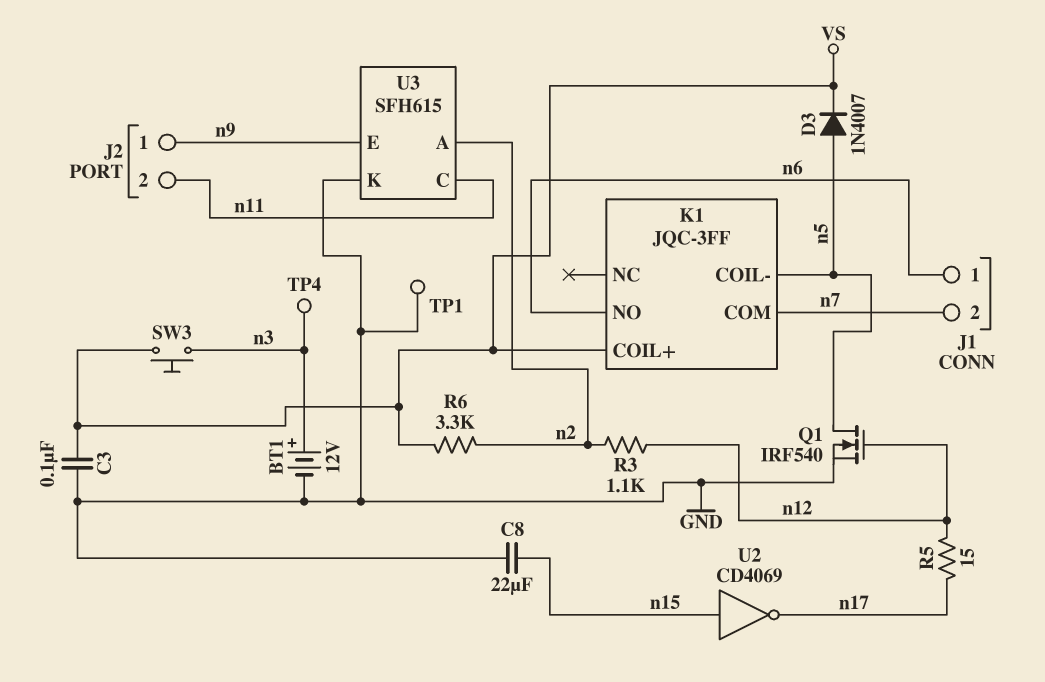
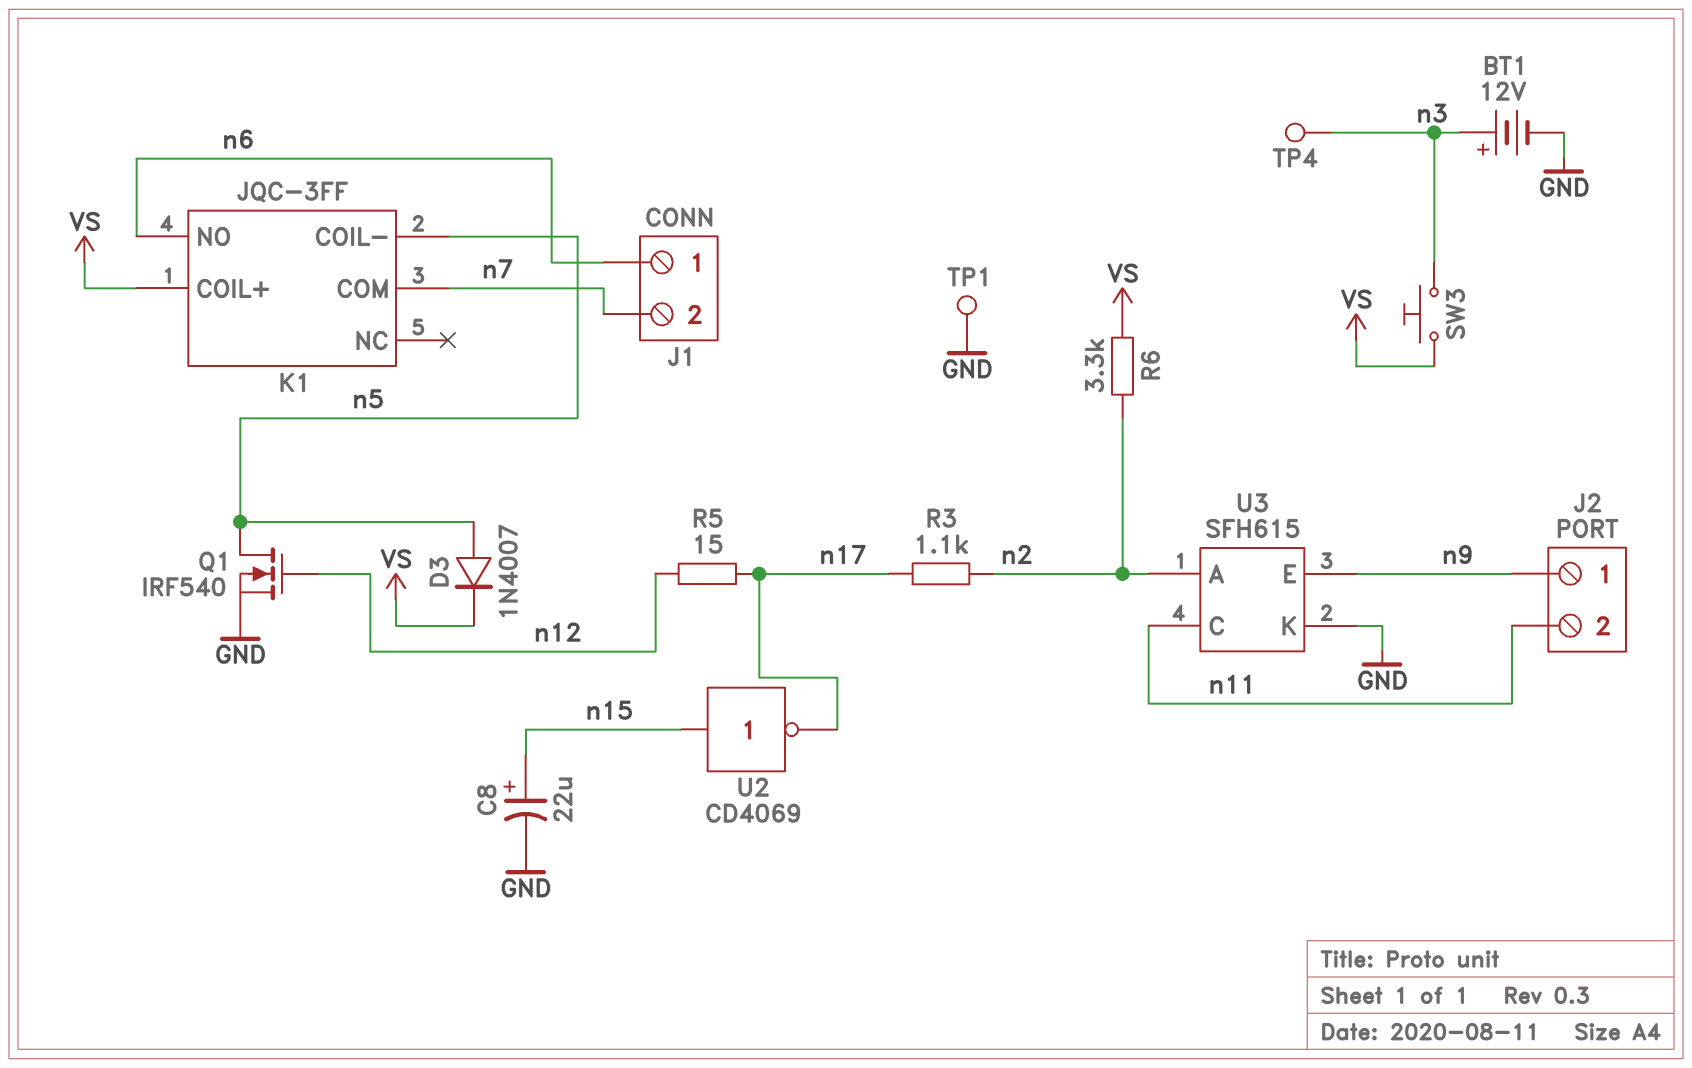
C3: 100nF (GND, VS) -> none
C8: 22uF (GND, n15) -> 22uF (plus n15, minus GND)
R3: 1.1k (n2, n12) -> 1.1k (n2, n17)

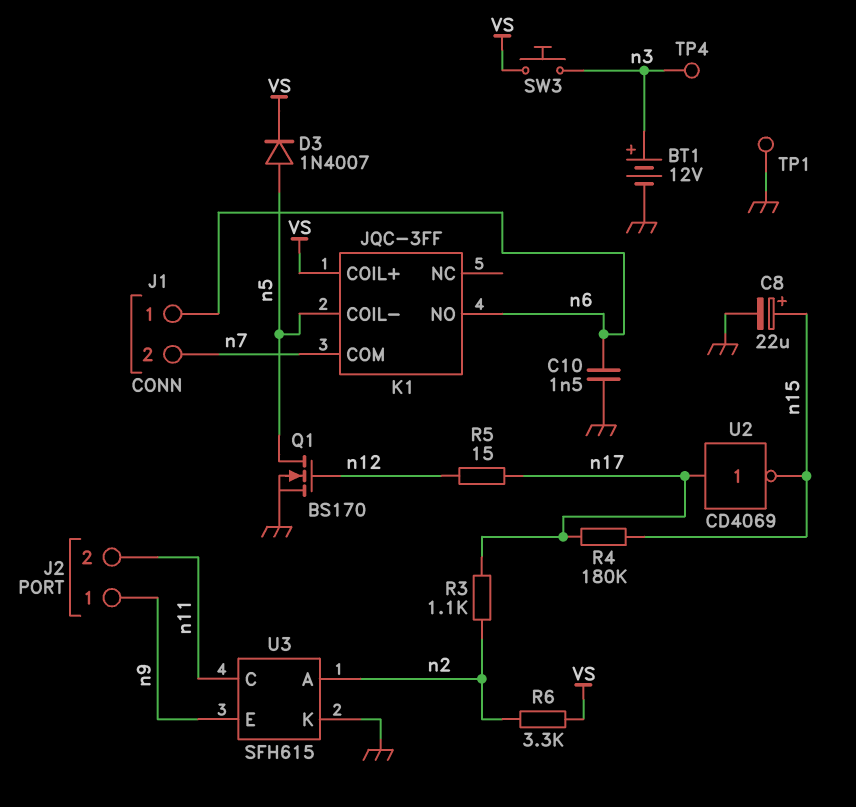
C10: none -> 1.5nF (GND, n6)
Q1: NMOS IRF540 (G n12, D n5, S GND) -> NMOS BS170 (G n12, D n5, S GND)
R4: none -> 180k (n15, n17)
U2: NOT CD4069 (in n15, out n17) -> NOT CD4069 (in n17, out n15)

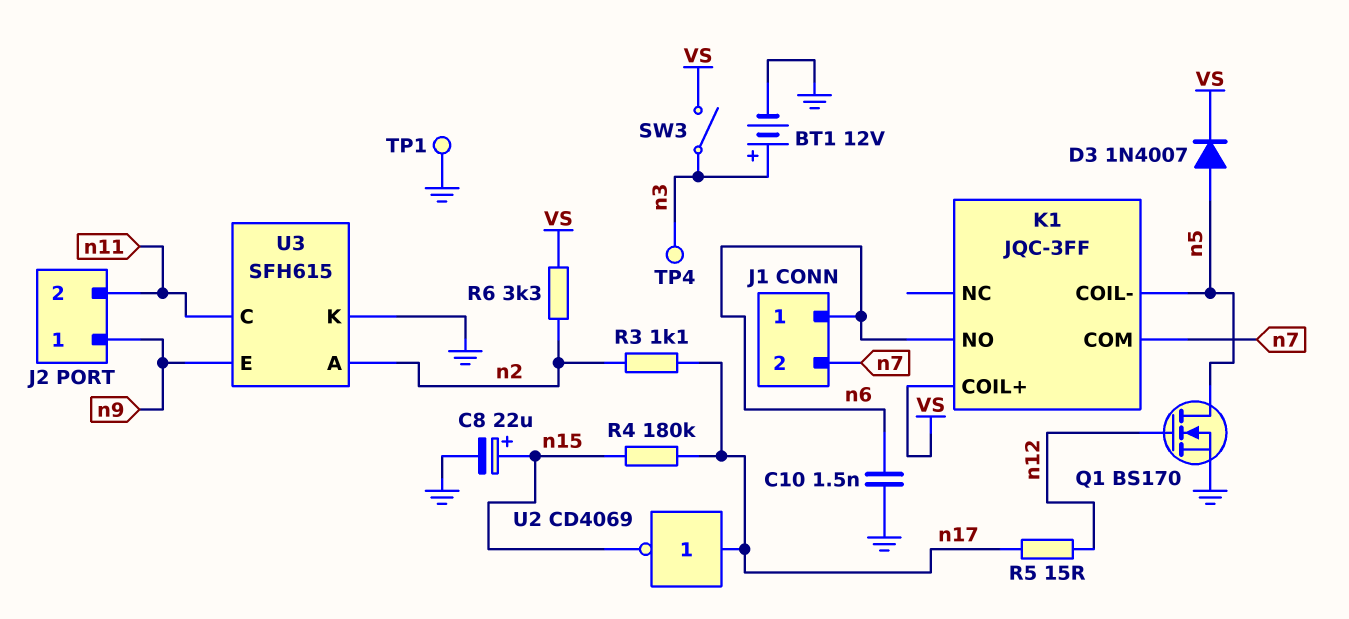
SW3: button (VS, n3) -> switch (VS, n3)

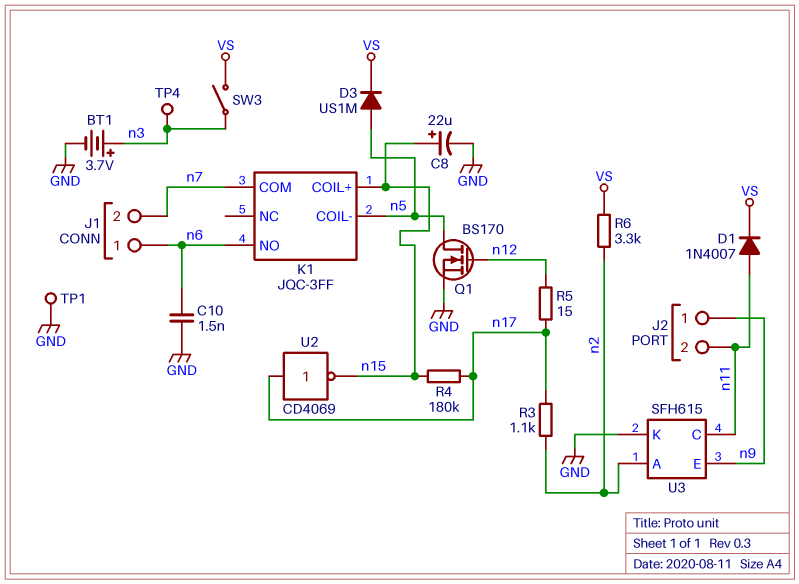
BT1: 12V (plus n3, minus GND) -> 3.7V (plus n3, minus GND)
D1: none -> diode 1N4007 (A n11, K VS)
D3: diode 1N4007 (A n5, K VS) -> diode US1M (A n5, K VS)
K1 pin COIL+: VS -> n15

